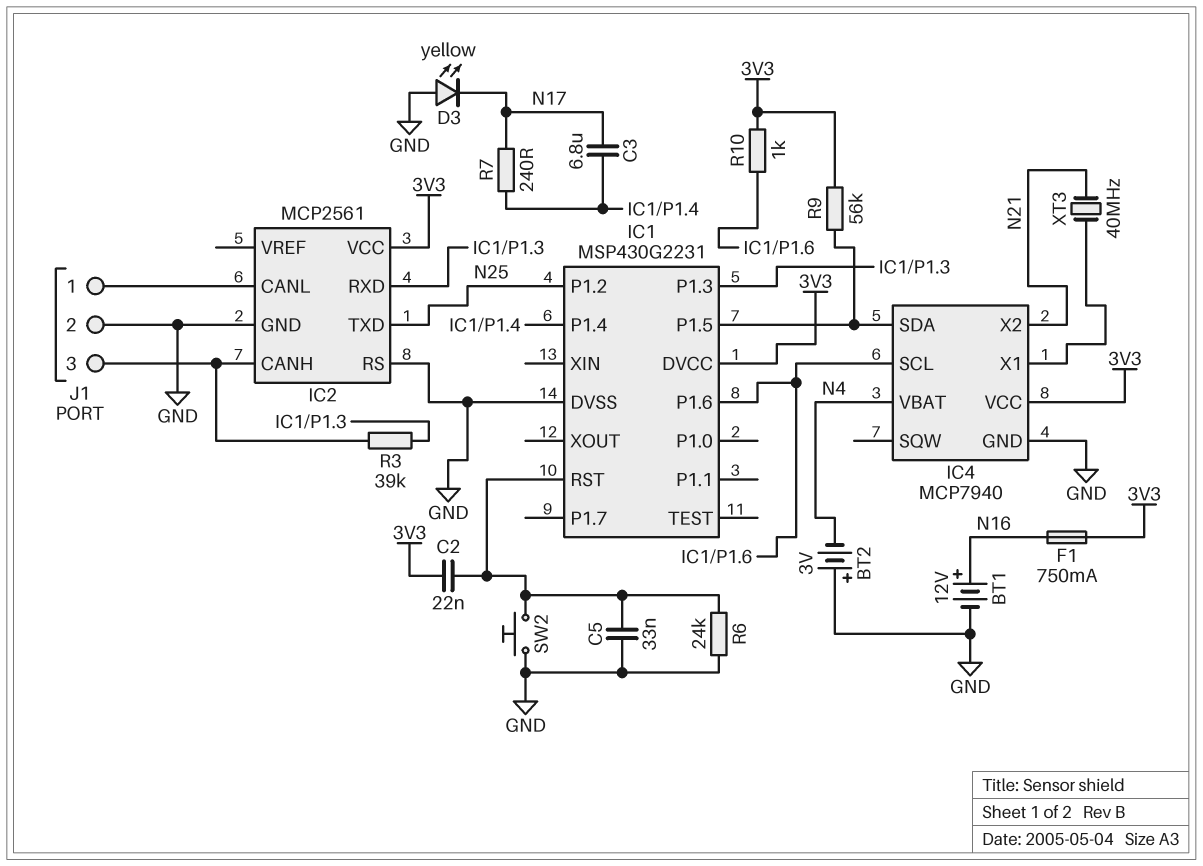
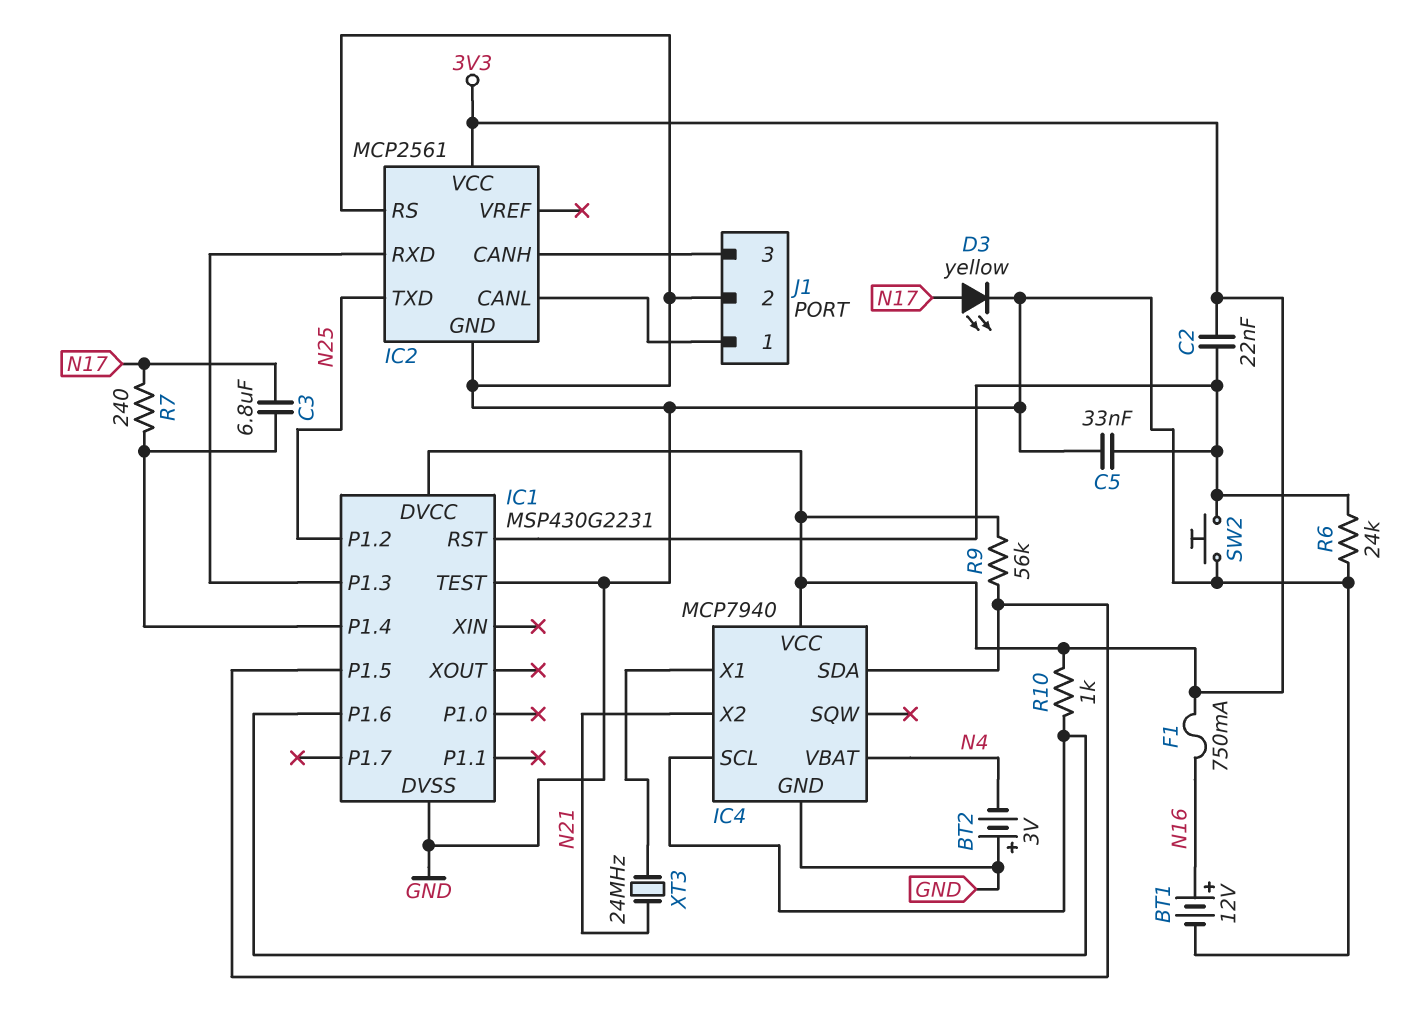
D3: LED yellow (A GND, K N17) -> LED yellow (A N17, K GND)
IC1 pin TEST: none -> GND
R3: 39k (IC1/P1.3, IC2/CANH) -> none
XT3: 40MHz (IC4/X1, N21) -> 24MHz (IC4/X1, N21)

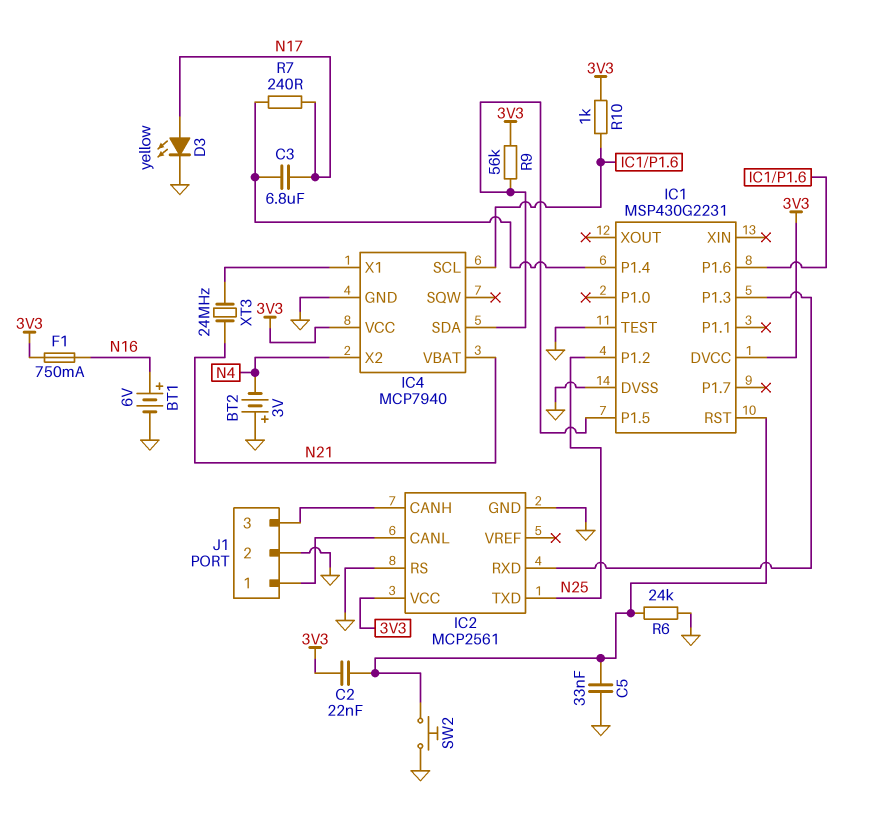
BT1: 12V (plus N16, minus GND) -> 6V (plus N16, minus GND)
IC4 pin VBAT: N4 -> N21
IC4 pin X2: N21 -> N4

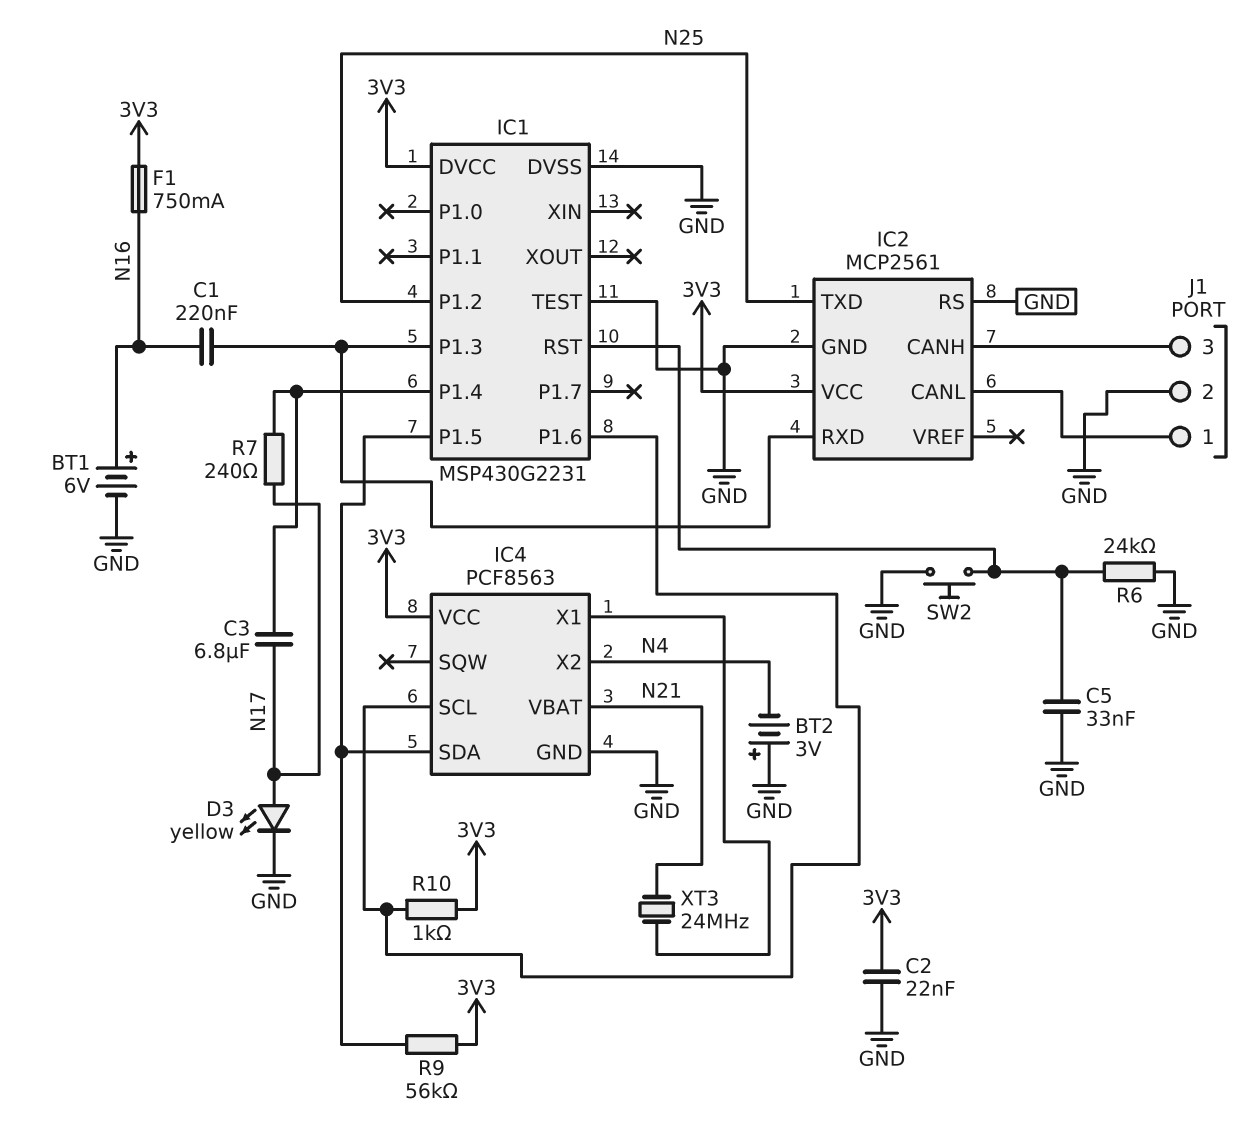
C1: none -> 220nF (IC1/P1.3, N16)
C2: 22nF (3V3, IC1/RST) -> 22nF (3V3, GND)
IC4: MCP7940 -> PCF8563

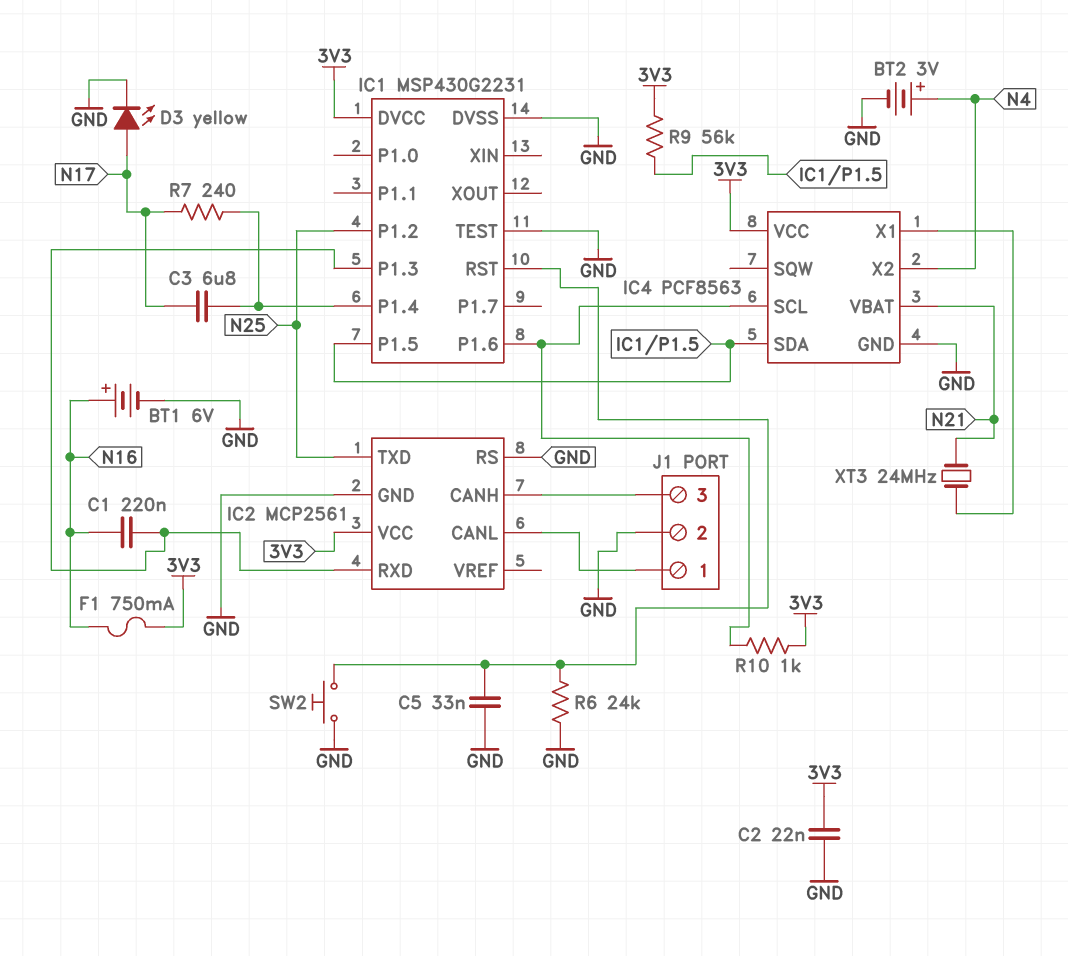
BT2: 3V (plus GND, minus N4) -> 3V (plus N4, minus GND)

